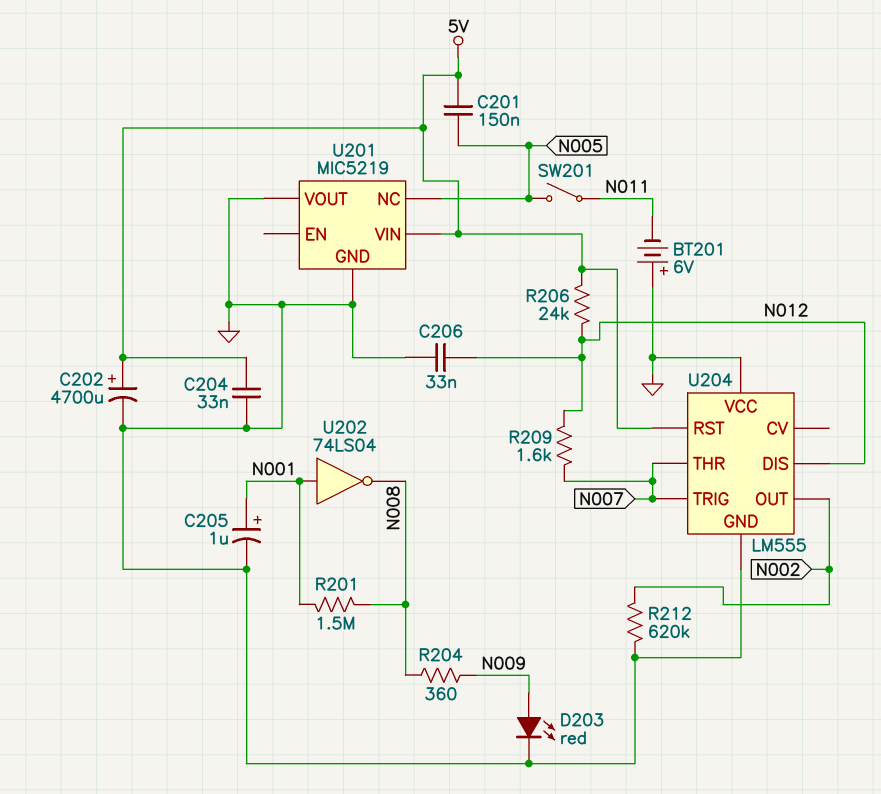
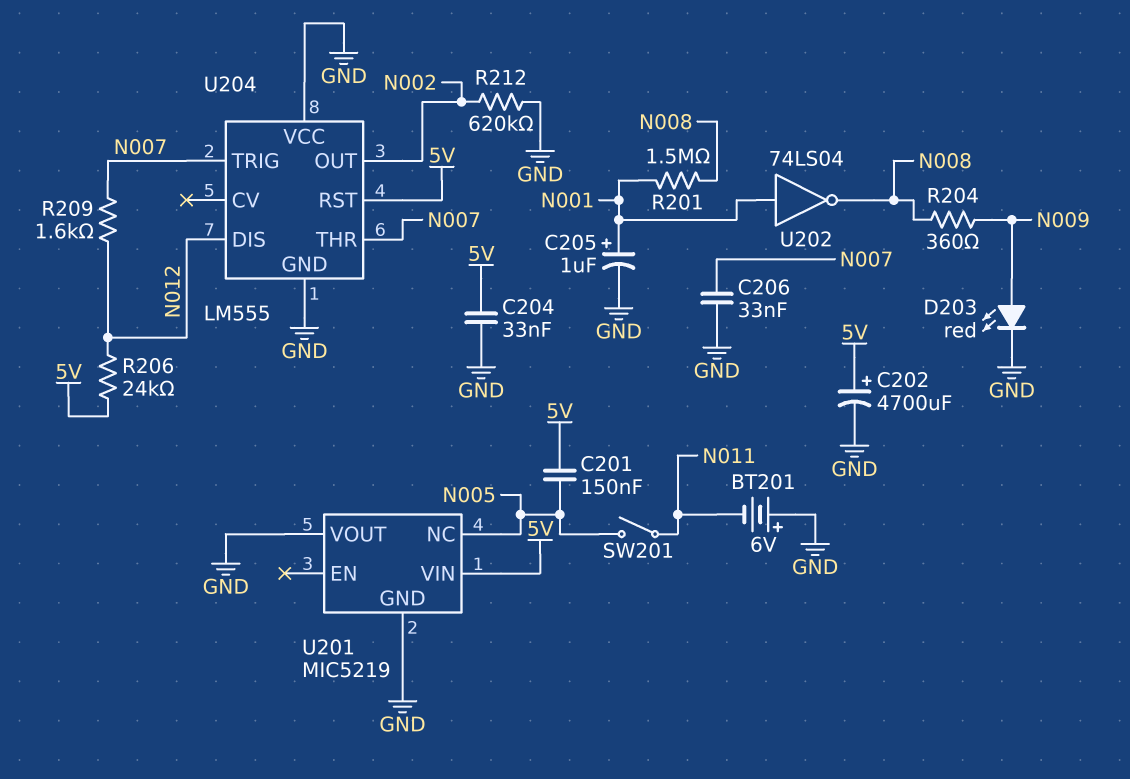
C206: 33nF (GND, N012) -> 33nF (GND, N007)

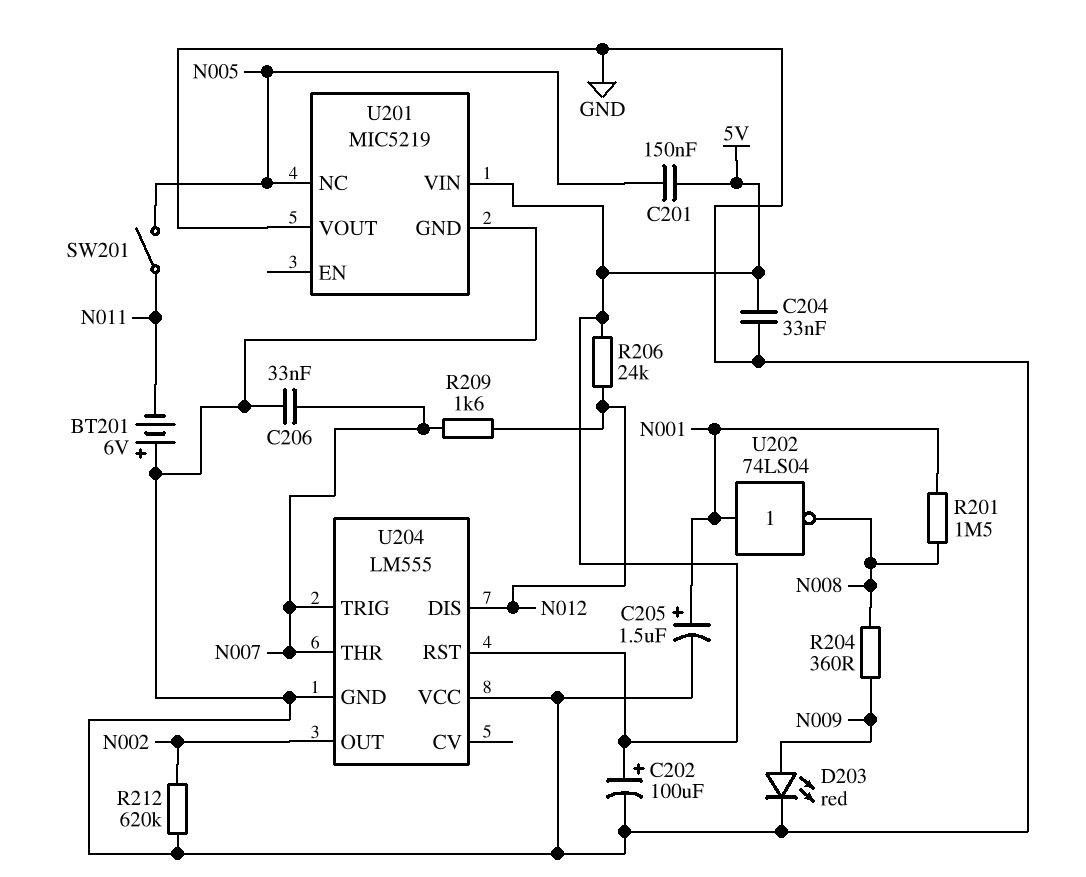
C202: 4700uF (plus 5V, minus GND) -> 100uF (plus 5V, minus GND)
C205: 1uF (plus N001, minus GND) -> 1.5uF (plus N001, minus GND)

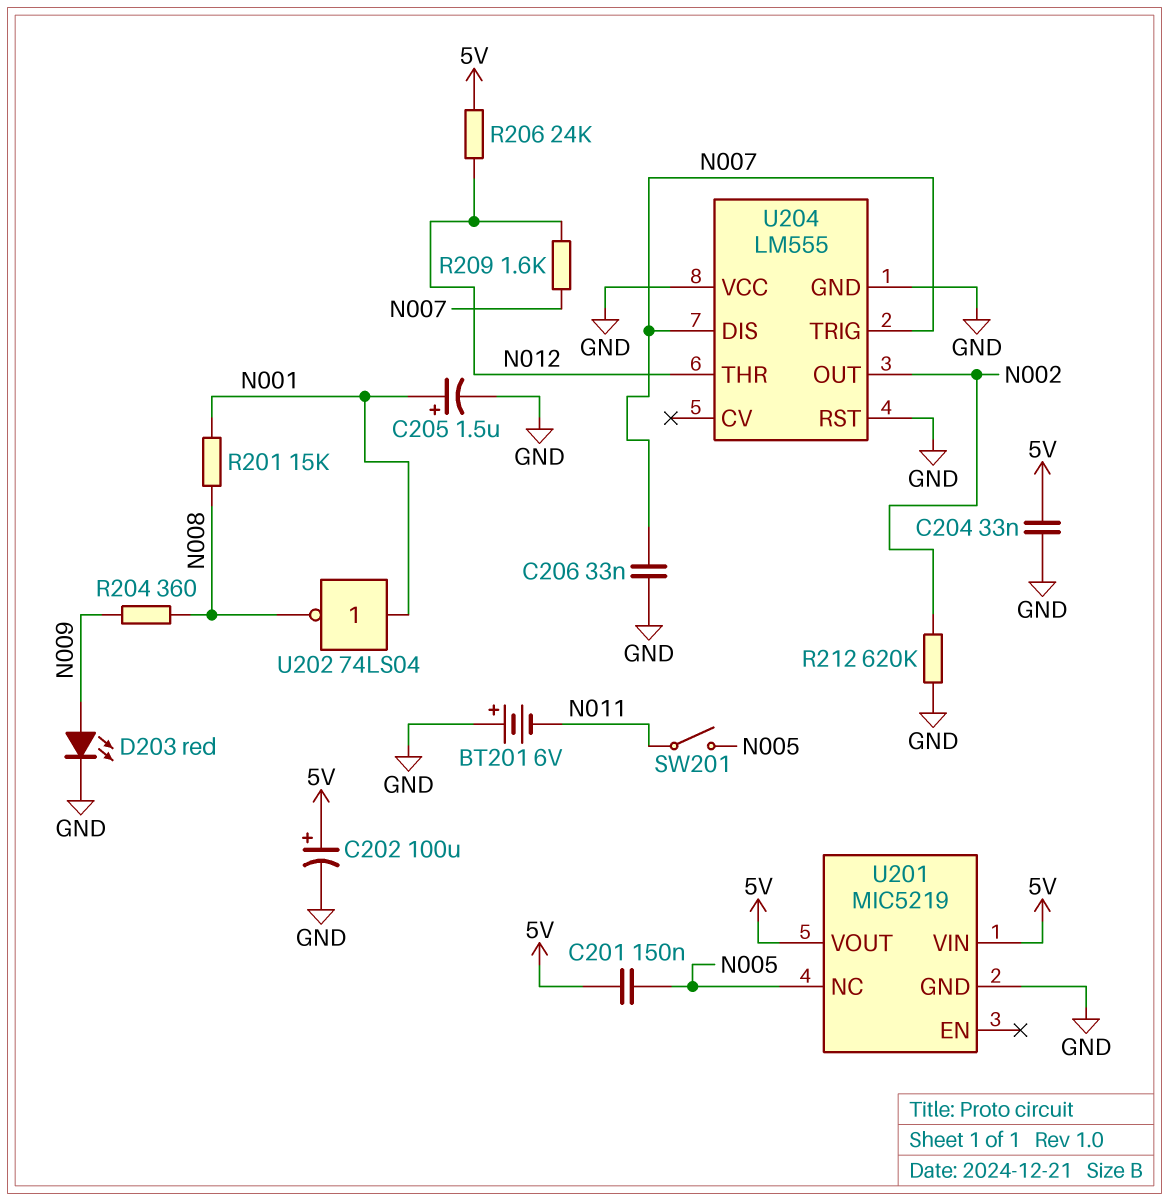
R201: 1.5M (N001, N008) -> 15k (N001, N008)
U201 pin VOUT: GND -> 5V
U204 pin DIS: N012 -> N007
U204 pin RST: 5V -> GND
U204 pin THR: N007 -> N012

